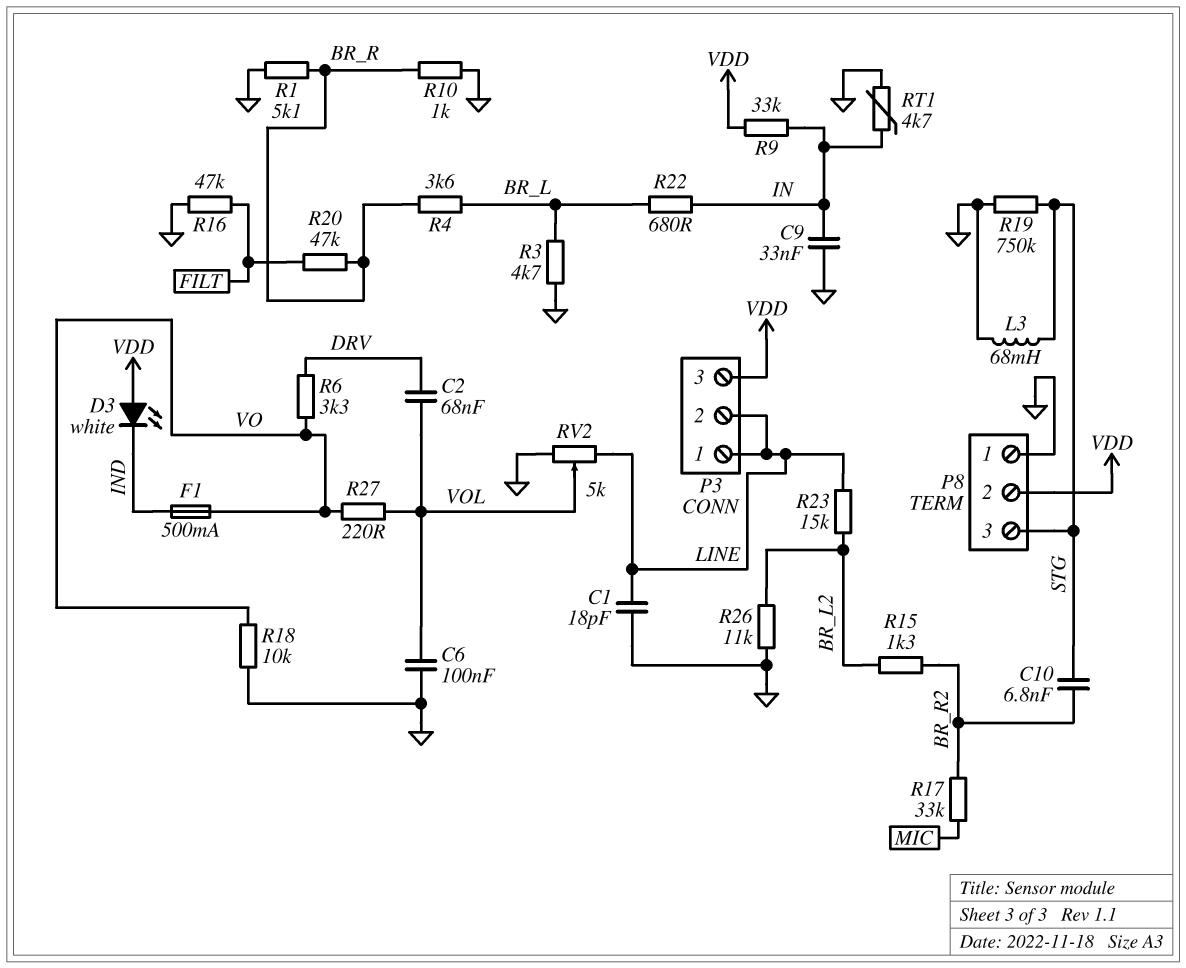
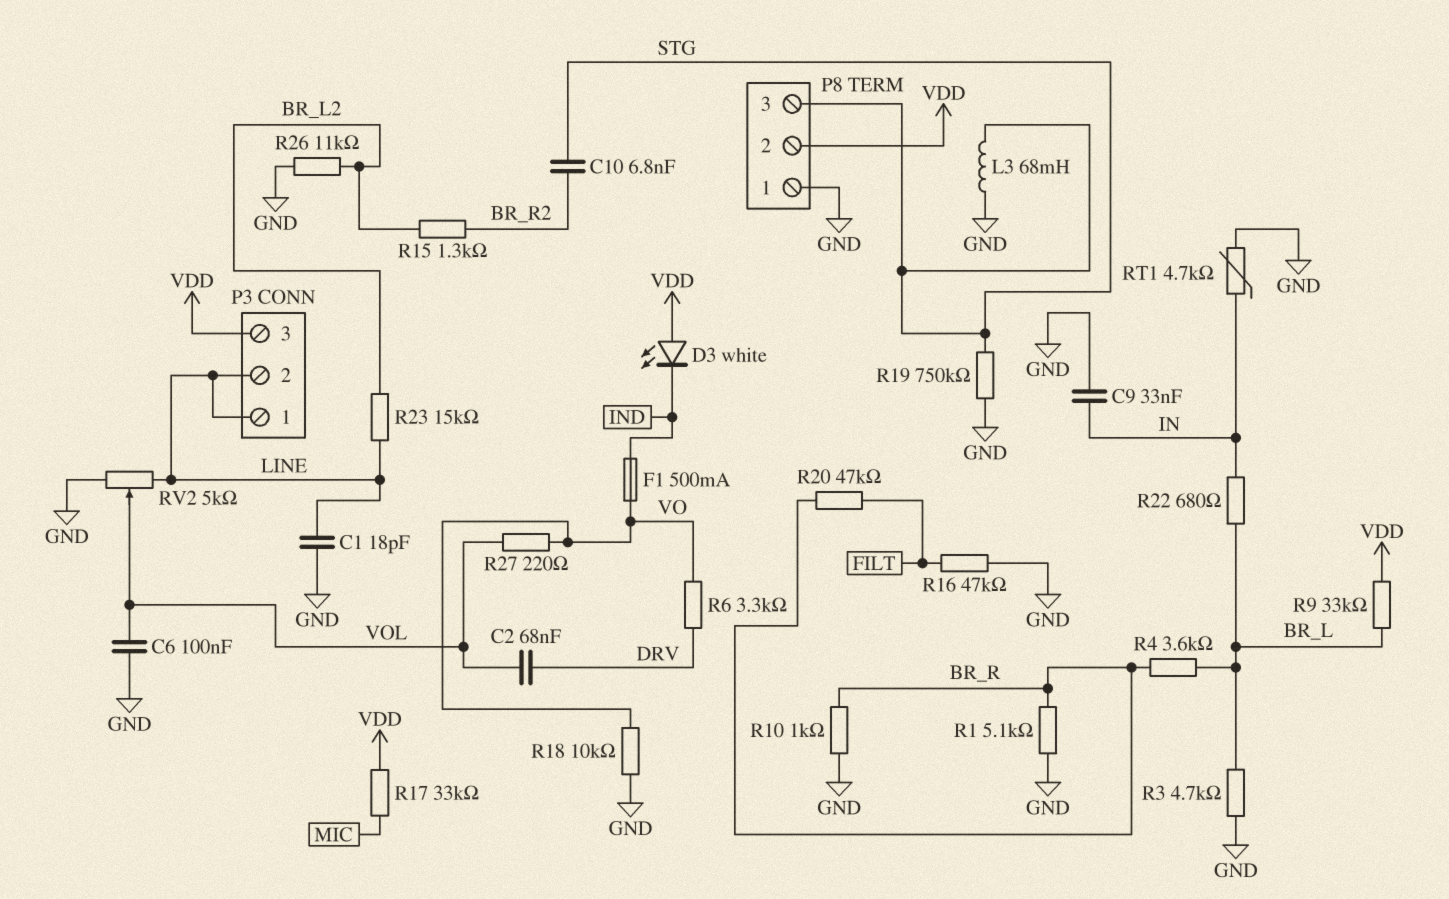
R9: 33k (IN, VDD) -> 33k (BR_L, VDD)
R17: 33k (BR_R2, MIC) -> 33k (MIC, VDD)

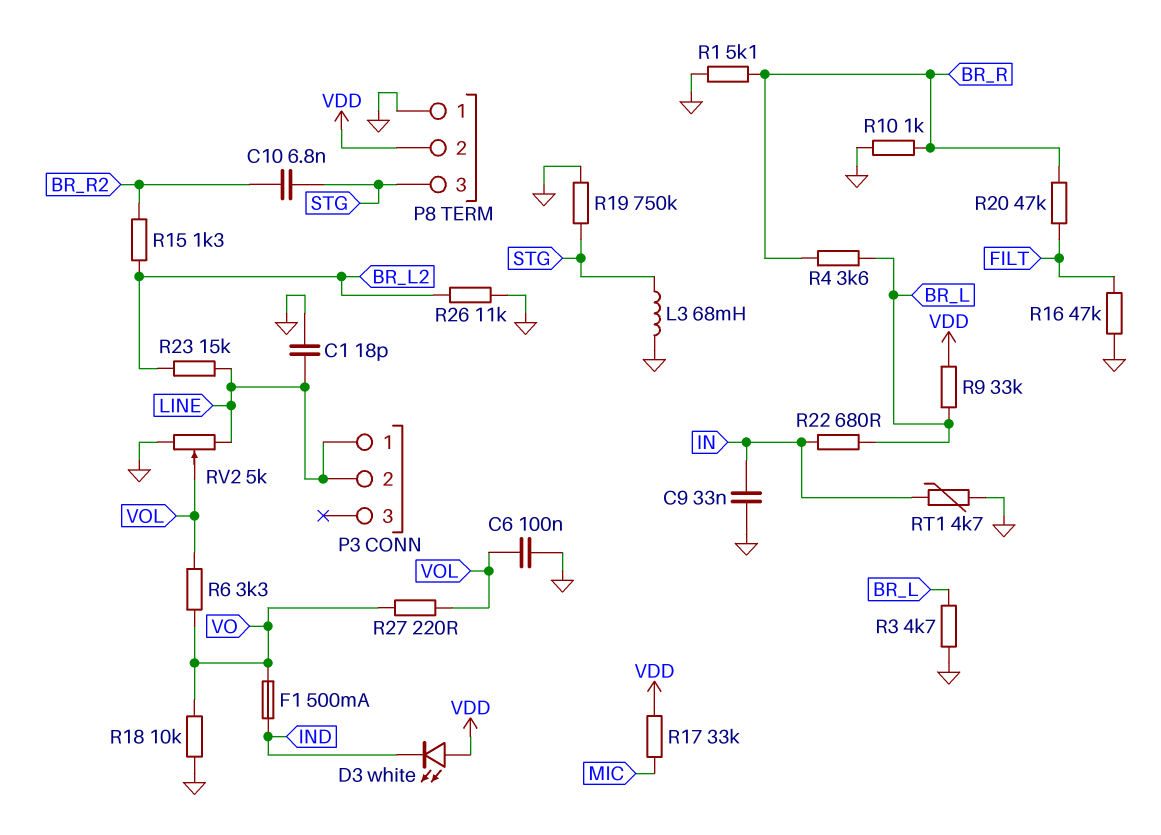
C2: 68nF (DRV, VOL) -> none
P3 pin 3: VDD -> none
R6: 3.3k (DRV, VO) -> 3.3k (VO, VOL)

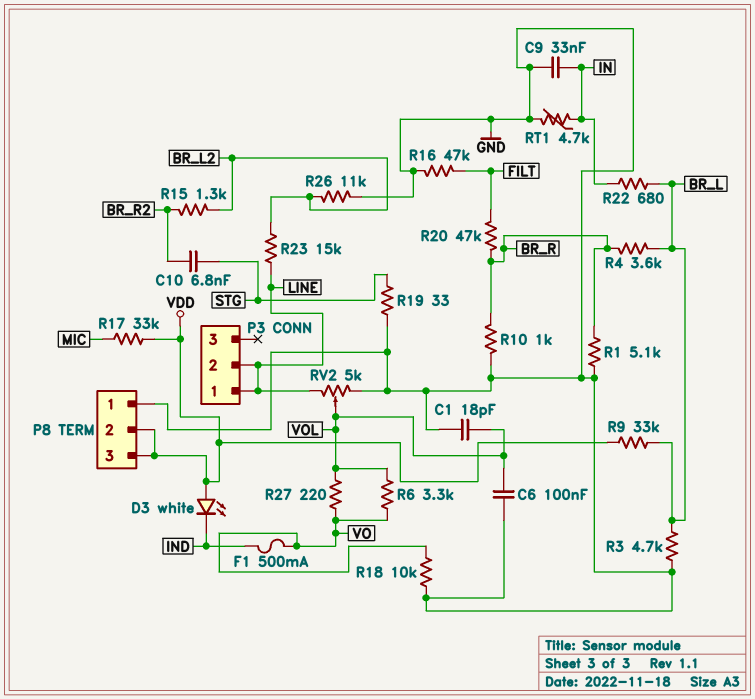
C1: 18pF (GND, LINE) -> 18pF (GND, VOL)
L3: 68mH (GND, STG) -> none
P8 pin 3: STG -> VDD
R19: 750k (GND, STG) -> 33 (GND, STG)

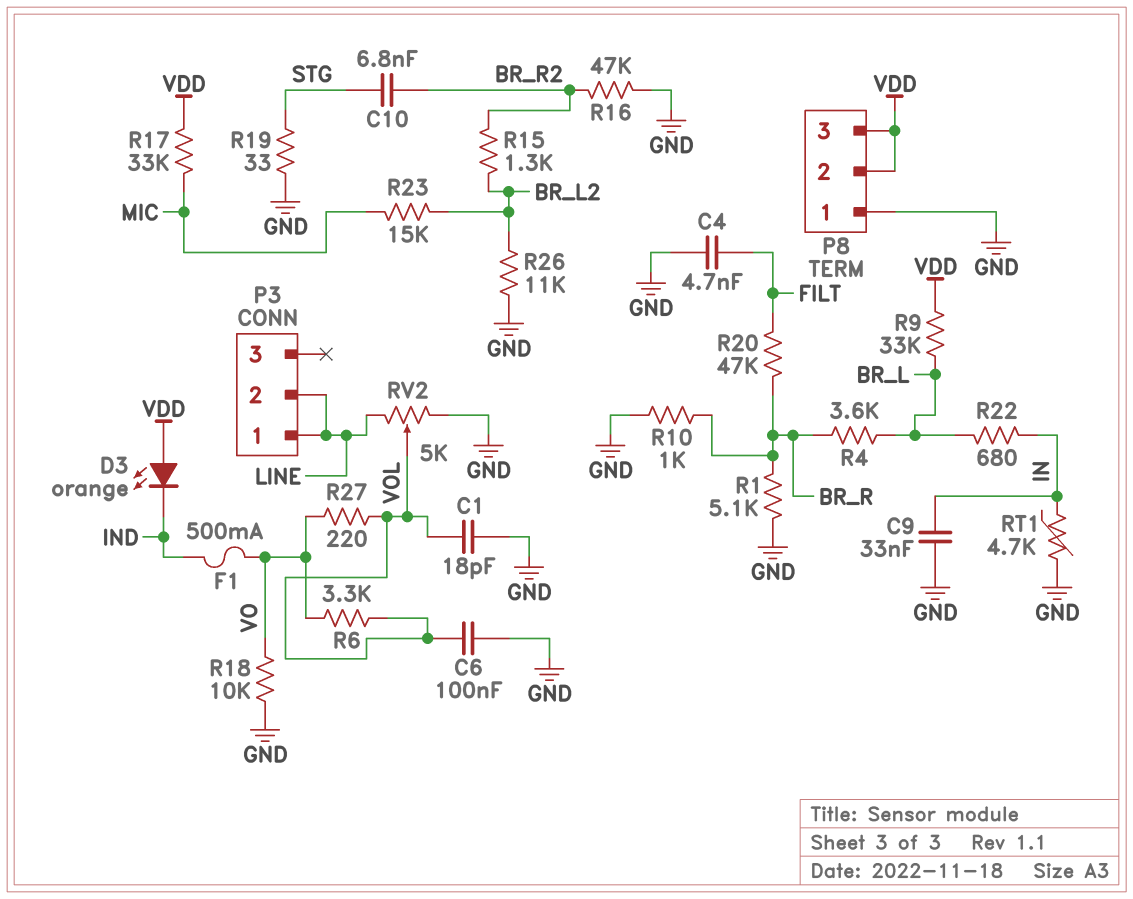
C4: none -> 4.7nF (FILT, GND)
D3: LED white (A VDD, K IND) -> LED orange (A VDD, K IND)
R3: 4.7k (BR_L, GND) -> none
R16: 47k (FILT, GND) -> 47k (BR_R2, GND)
R23: 15k (BR_L2, LINE) -> 15k (BR_L2, MIC)

